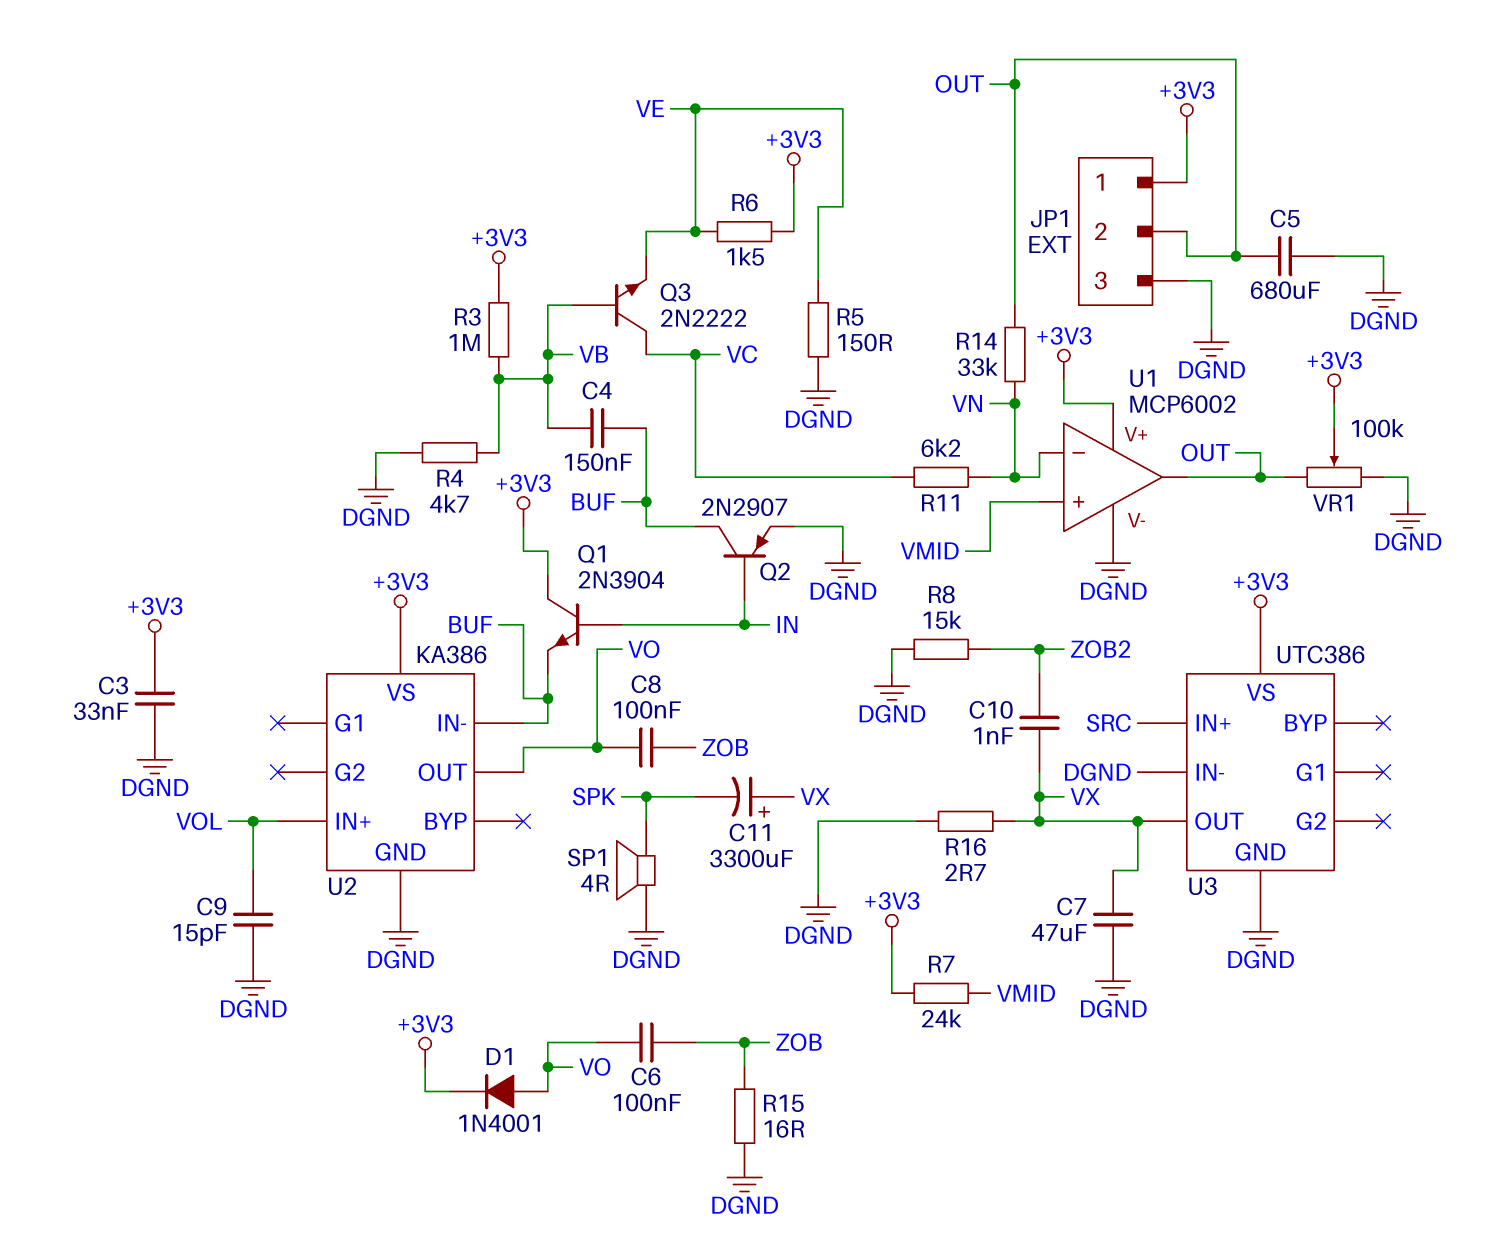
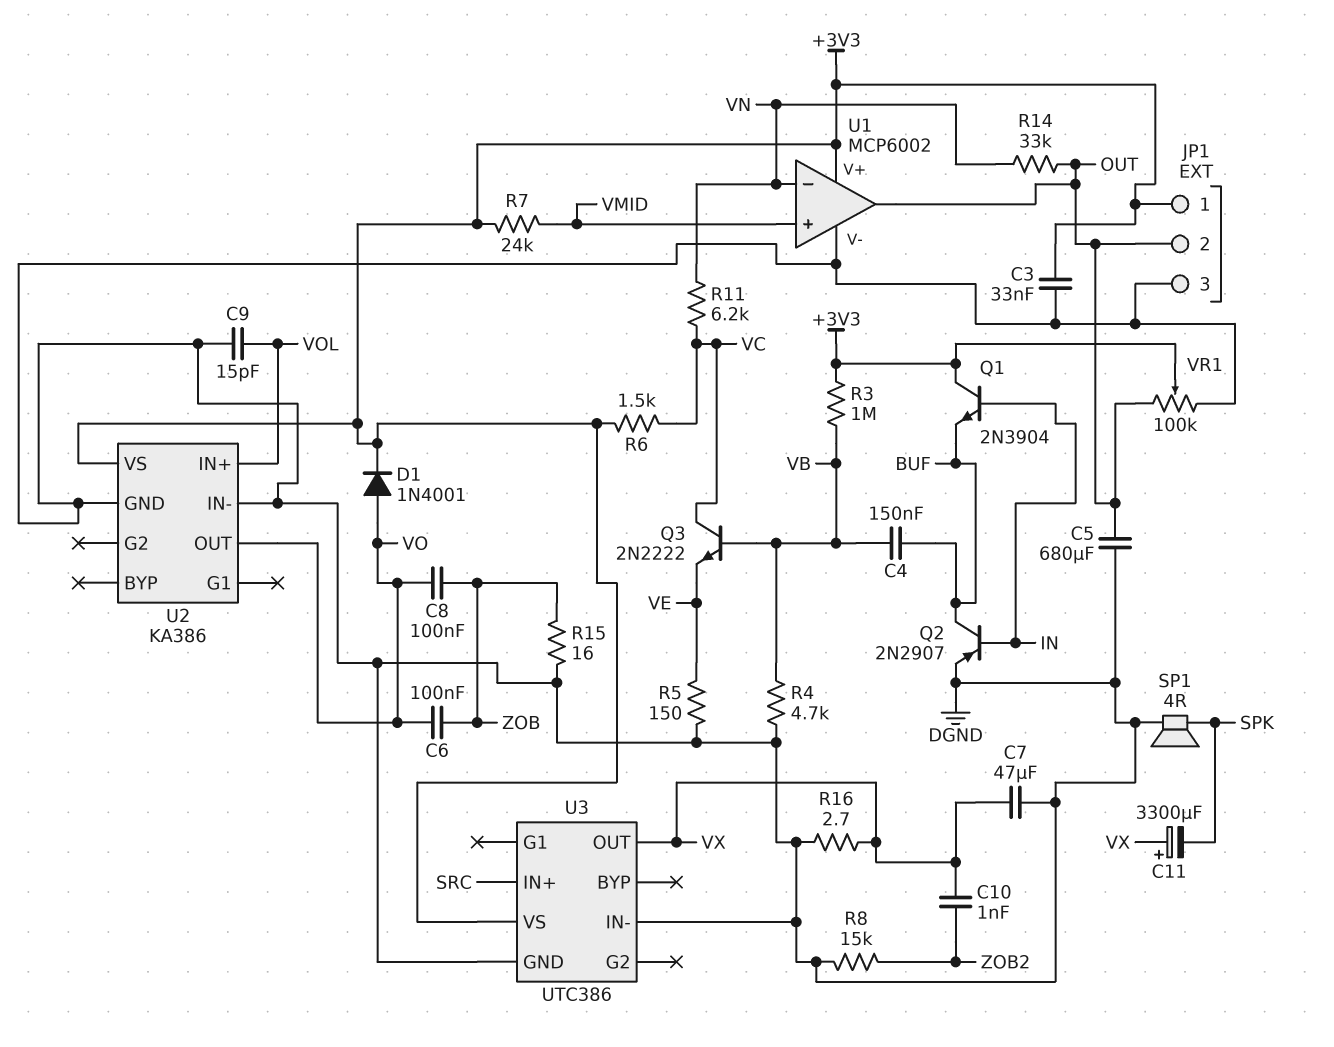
R6: 1.5k (+3V3, VE) -> 1.5k (+3V3, VC)
U2 pin IN-: BUF -> DGND

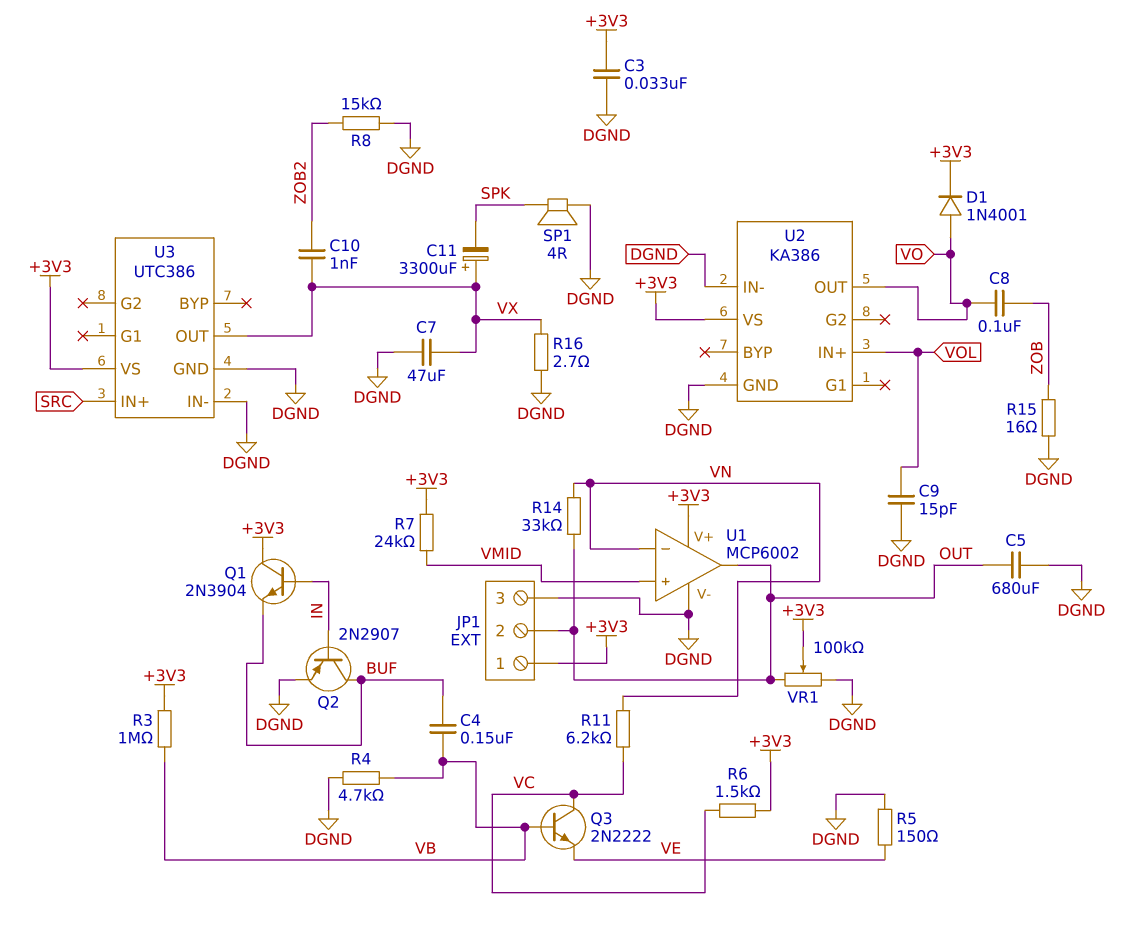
C6: 100nF (VO, ZOB) -> none

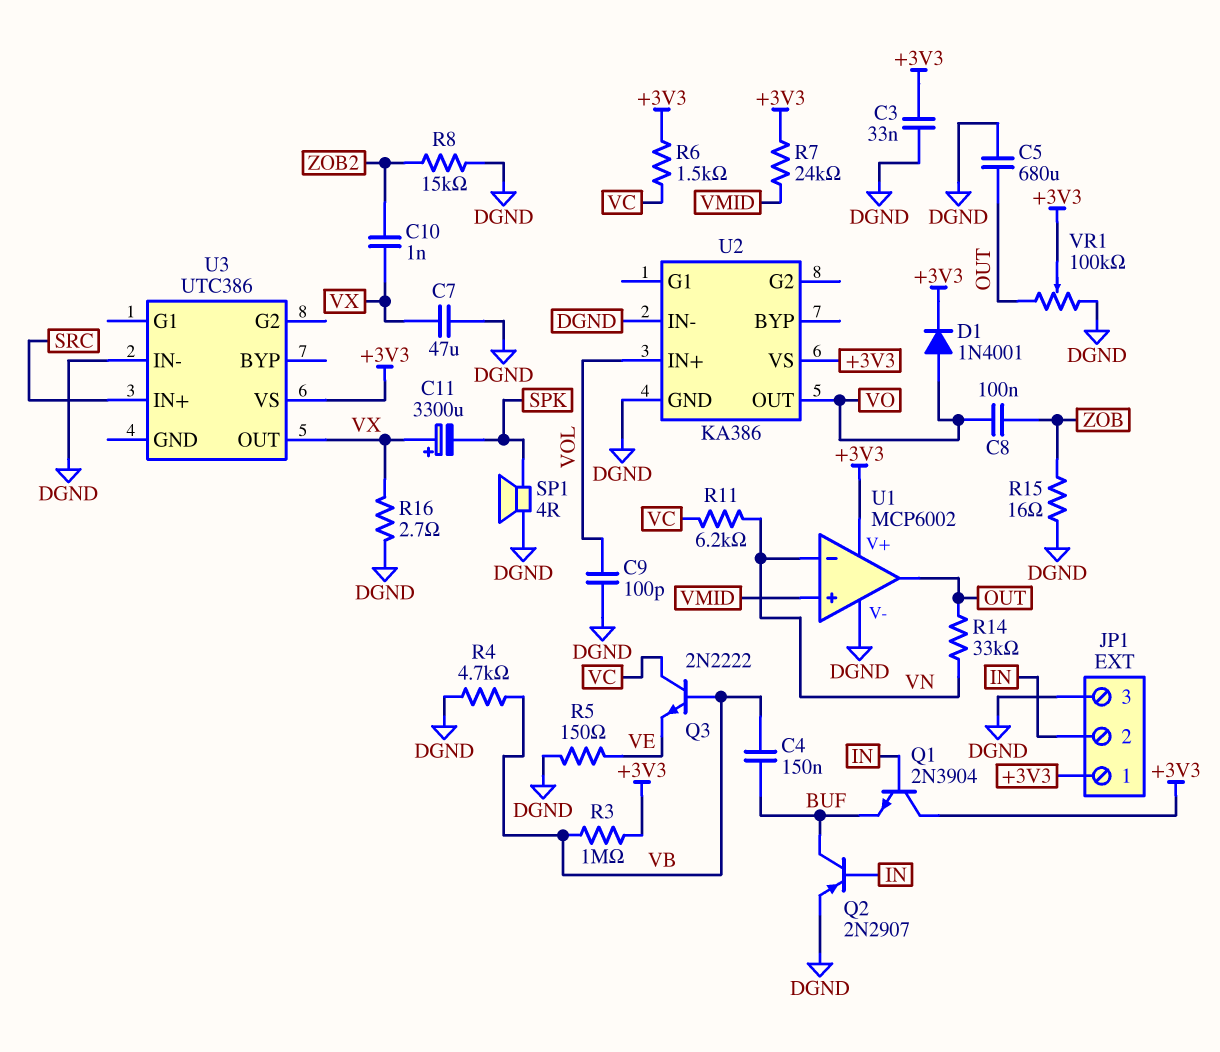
C9: 15pF (DGND, VOL) -> 100pF (DGND, VOL)
JP1 pin 2: OUT -> IN
U3 pin GND: DGND -> none

